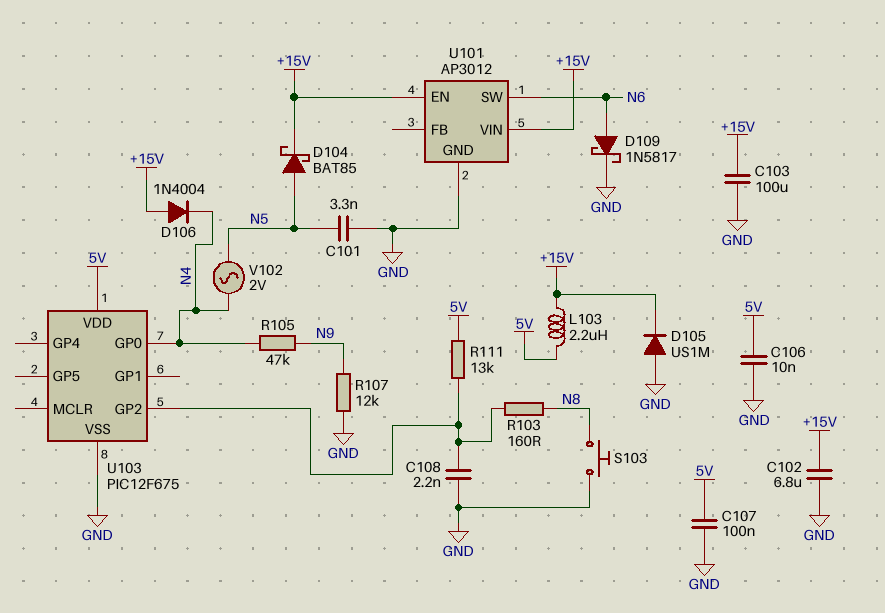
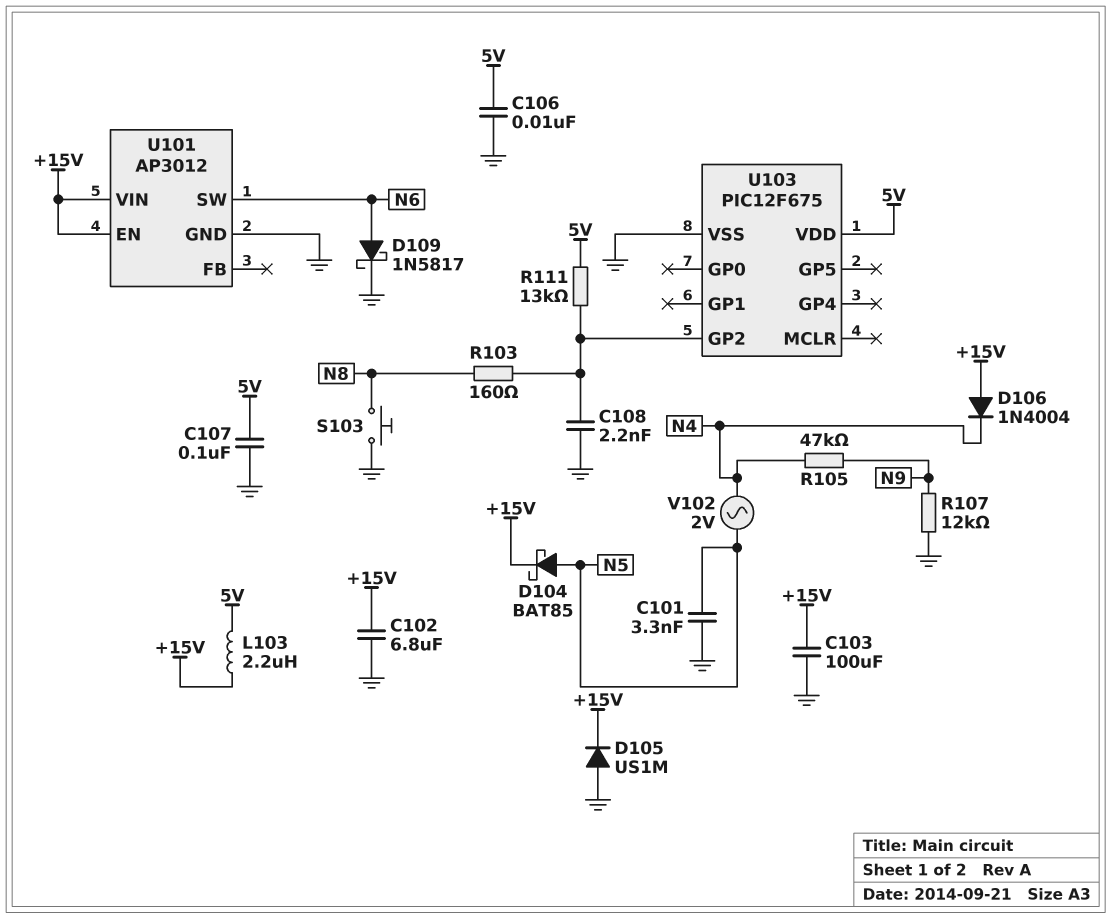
U103 pin GP0: N4 -> none

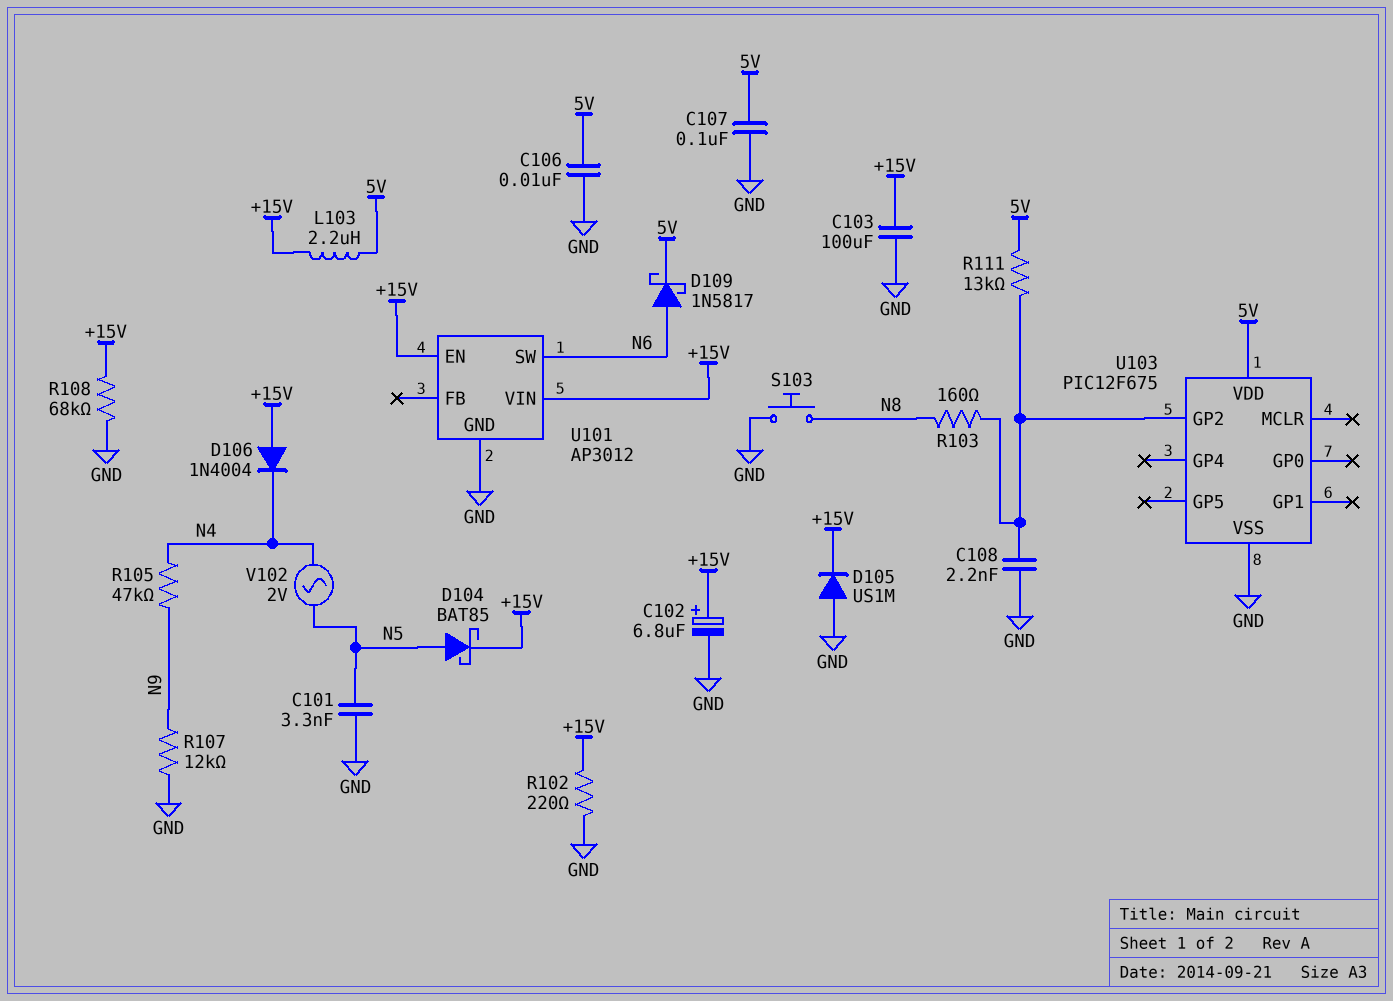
C102: 6.8uF (+15V, GND) -> 6.8uF (plus +15V, minus GND)
D109: schottky 1N5817 (A N6, K GND) -> schottky 1N5817 (A N6, K 5V)
R102: none -> 220 (+15V, GND)
R108: none -> 68k (+15V, GND)

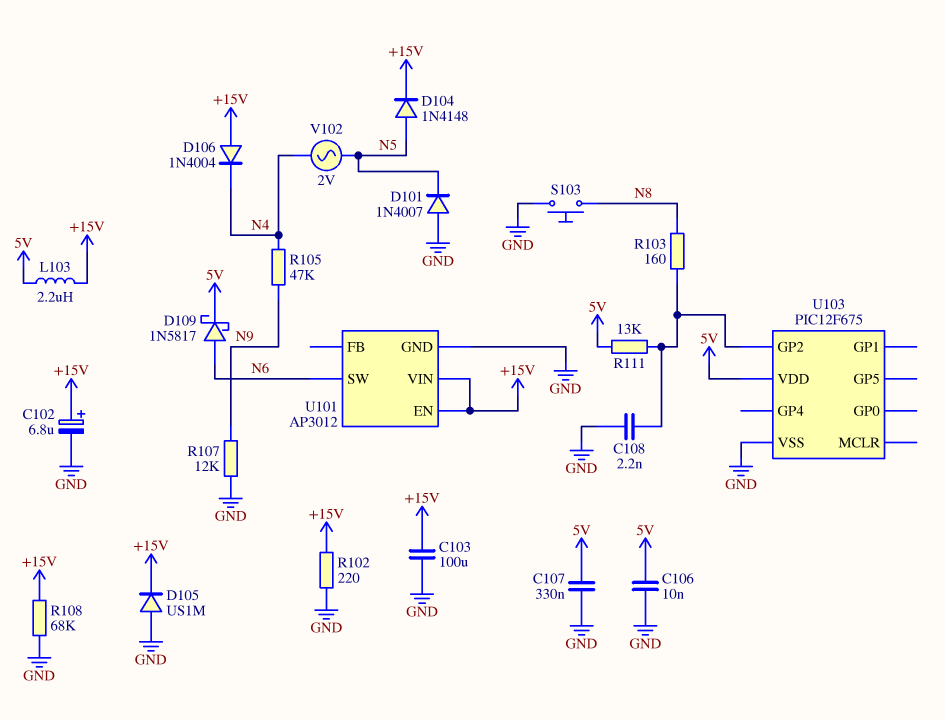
C101: 3.3nF (GND, N5) -> none
C107: 100nF (5V, GND) -> 330nF (5V, GND)
D101: none -> diode 1N4007 (A GND, K N5)
D104: schottky BAT85 (A N5, K +15V) -> diode 1N4148 (A N5, K +15V)

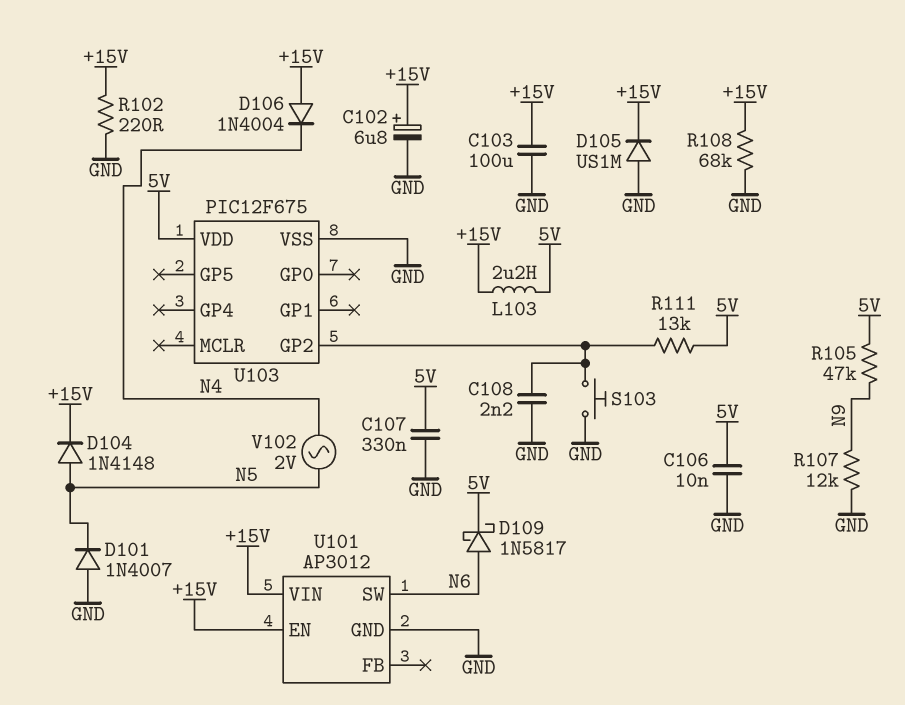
R103: 160 (N8, U103/GP2) -> none
R105: 47k (N4, N9) -> 47k (5V, N9)
S103: button (GND, N8) -> button (GND, U103/GP2)

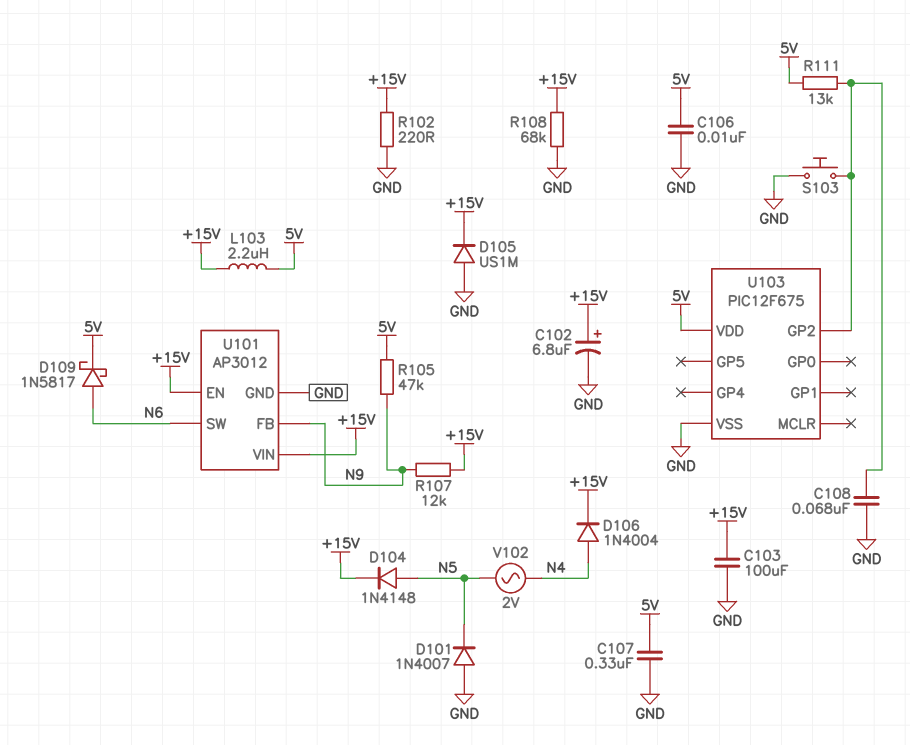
C108: 2.2nF (GND, U103/GP2) -> 68nF (GND, U103/GP2)
D106: diode 1N4004 (A +15V, K N4) -> diode 1N4004 (A N4, K +15V)
R107: 12k (GND, N9) -> 12k (+15V, N9)
U101 pin FB: none -> N9

